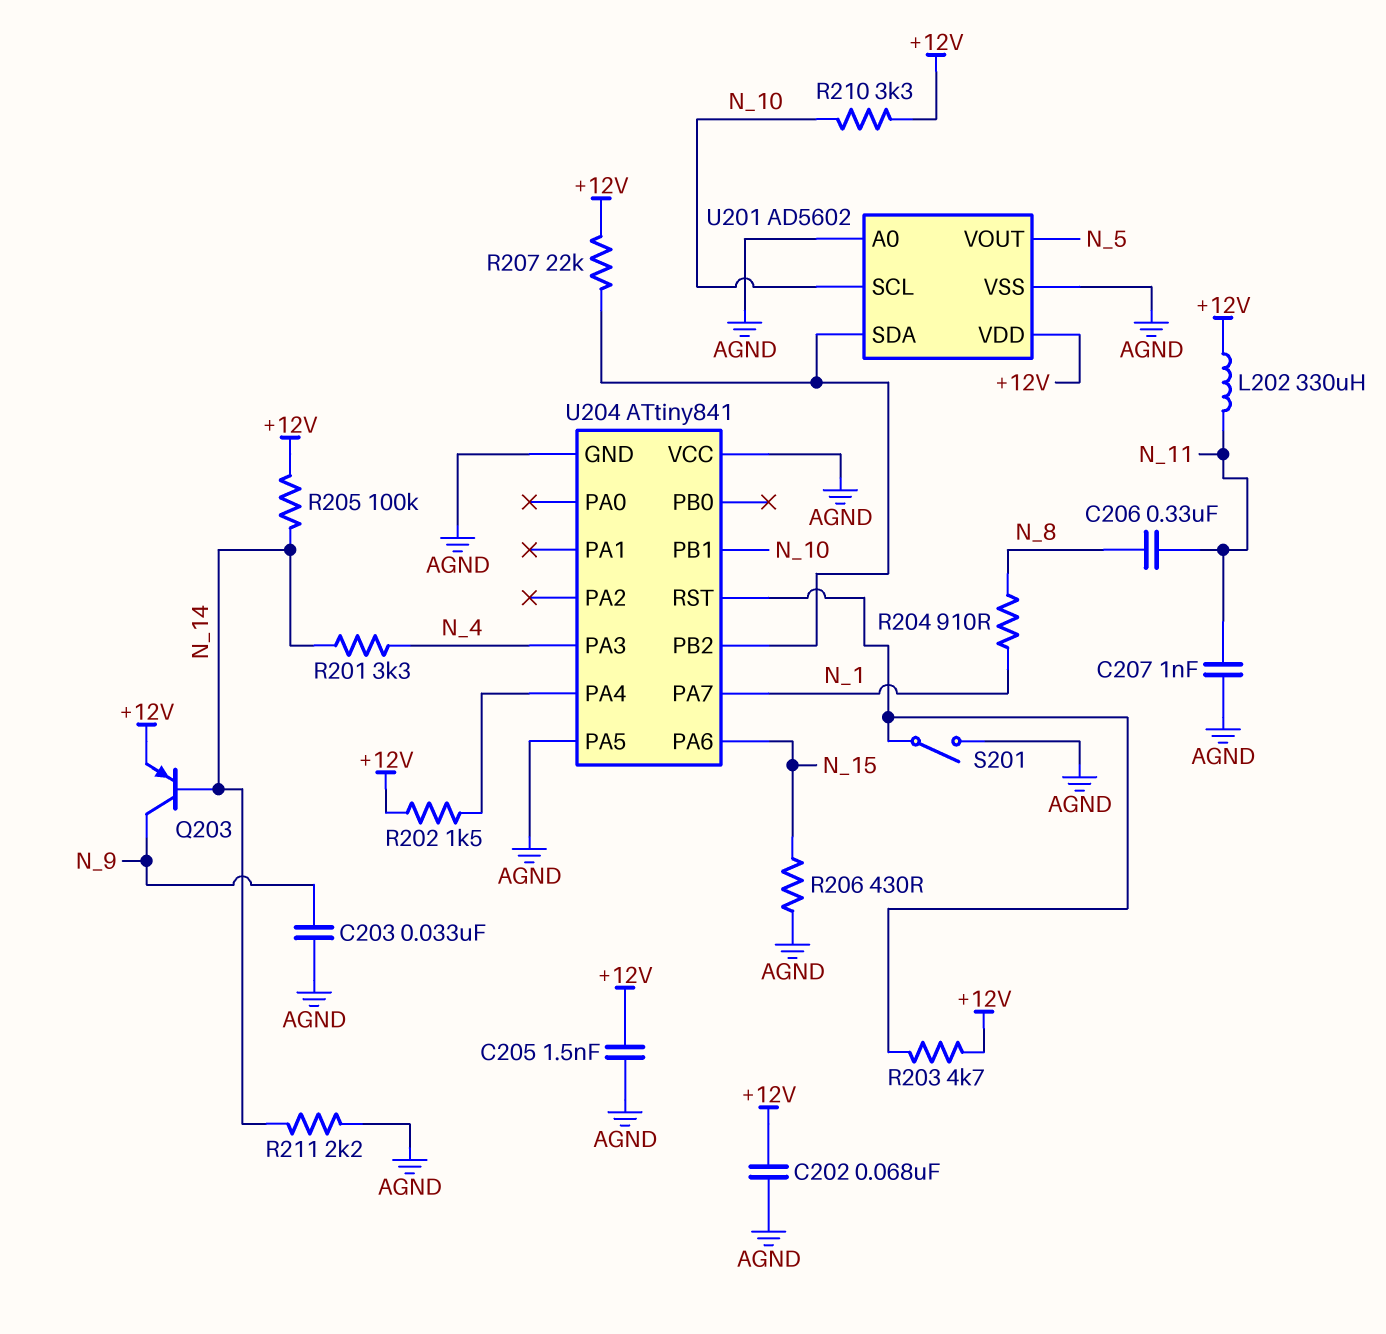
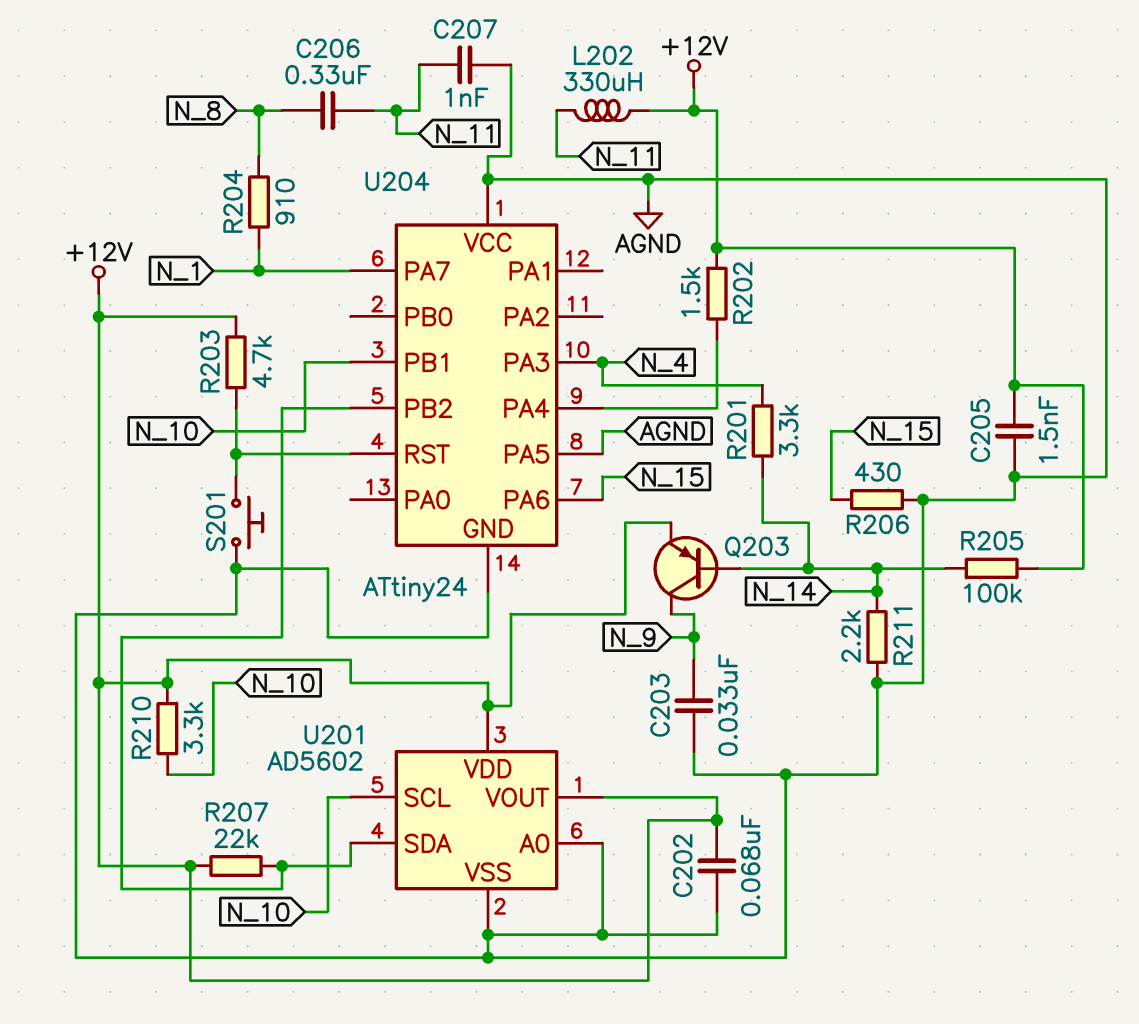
S201: switch (AGND, U204/RST) -> button (AGND, U204/RST)
U201 pin VOUT: N_5 -> +12V
U204: ATtiny841 -> ATtiny24

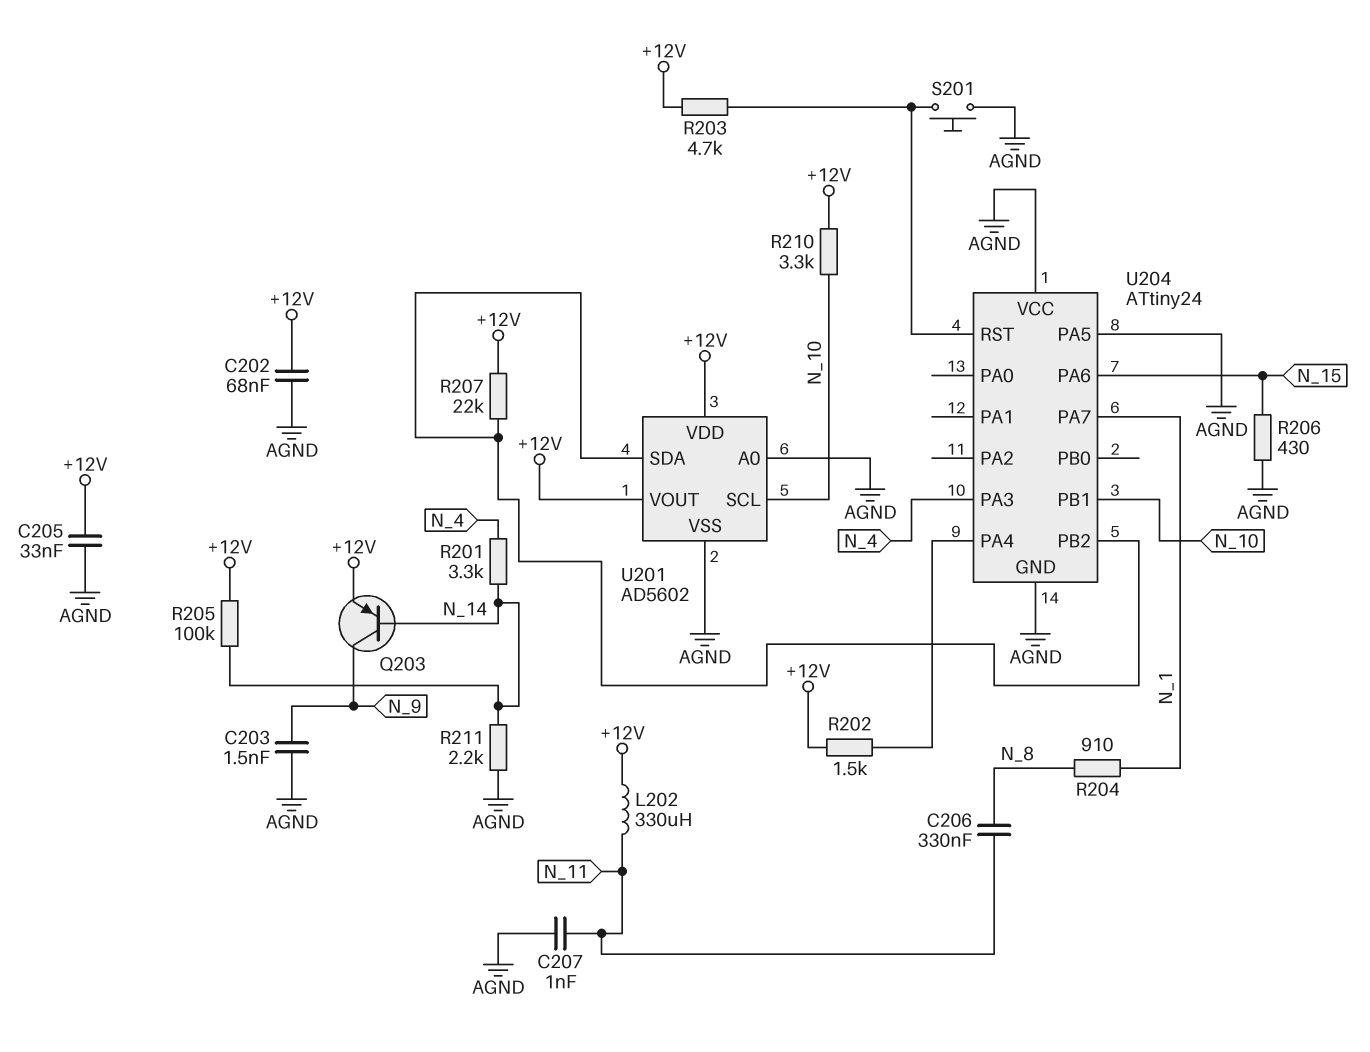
C203: 33nF (AGND, N_9) -> 1.5nF (AGND, N_9)
C205: 1.5nF (+12V, AGND) -> 33nF (+12V, AGND)

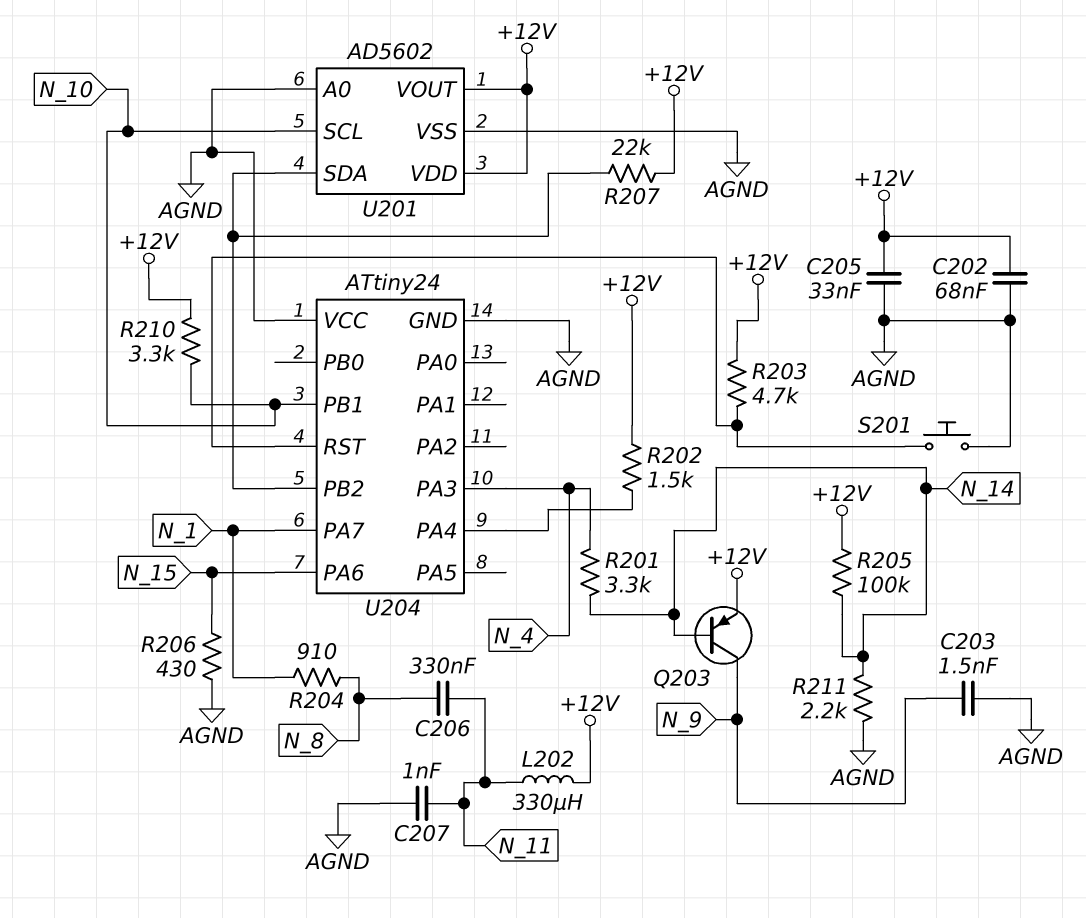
U204 pin PA5: AGND -> none

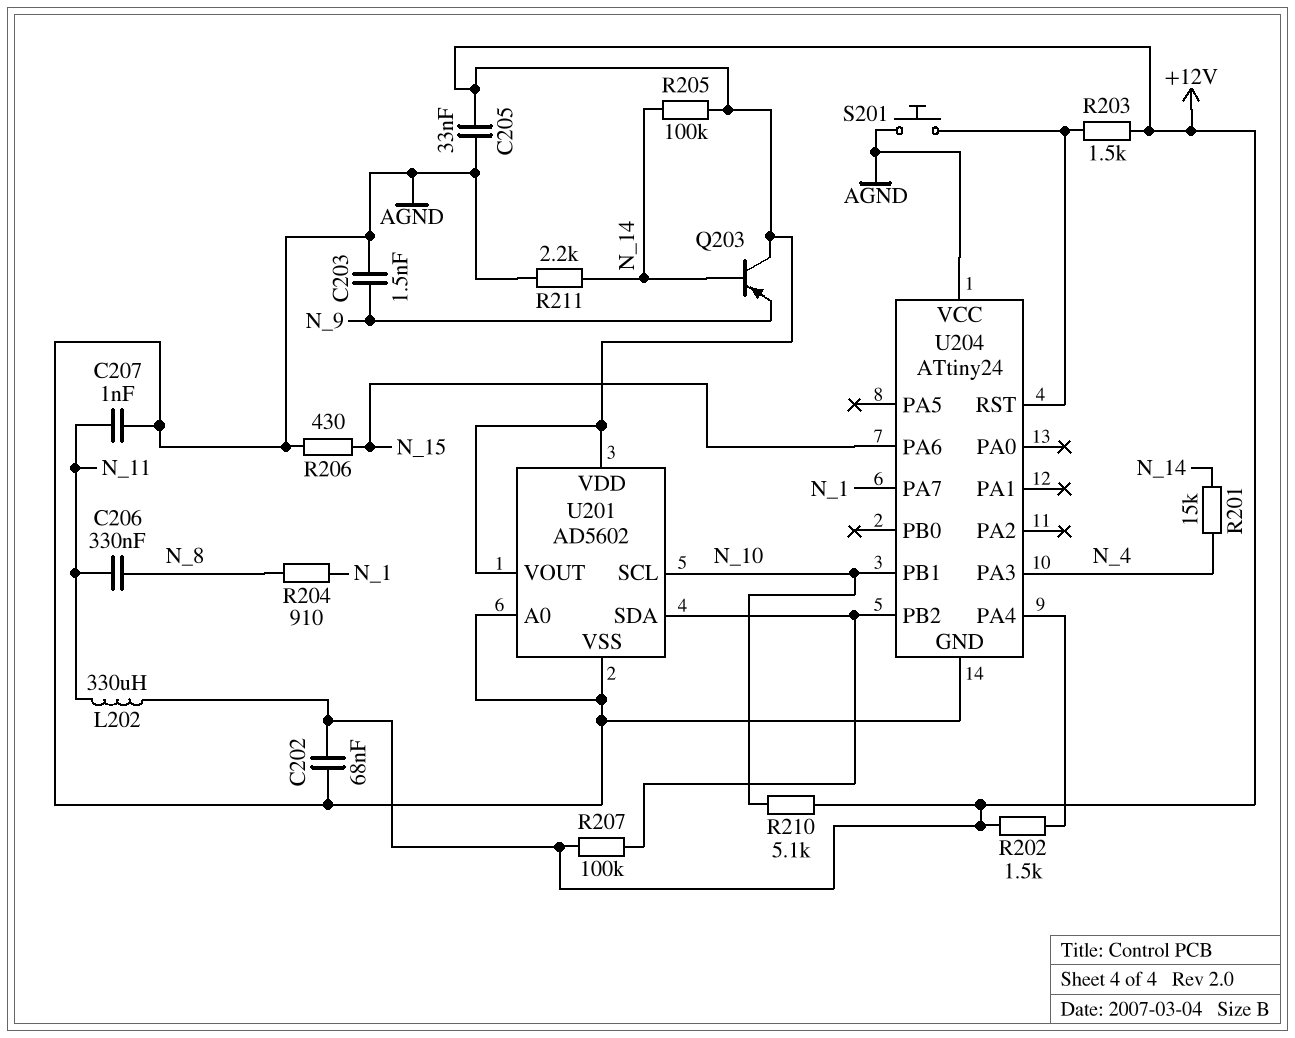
Q203: PNP (B N_14, C N_9, E +12V) -> PNP (B N_14, C +12V, E N_9)
R201: 3.3k (N_4, N_14) -> 15k (N_4, N_14)
R203: 4.7k (+12V, U204/RST) -> 1.5k (+12V, U204/RST)
R207: 22k (+12V, U201/SDA) -> 100k (+12V, U201/SDA)
R210: 3.3k (+12V, N_10) -> 5.1k (+12V, N_10)

